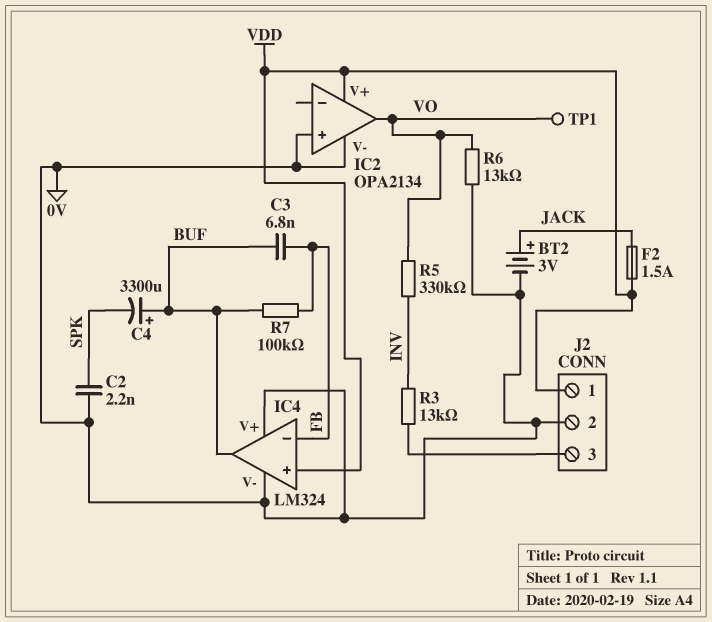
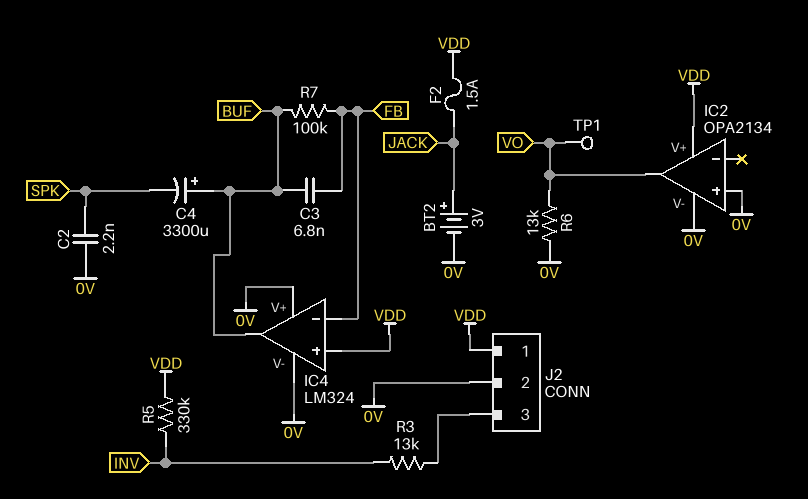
R5: 330k (INV, VO) -> 330k (INV, VDD)

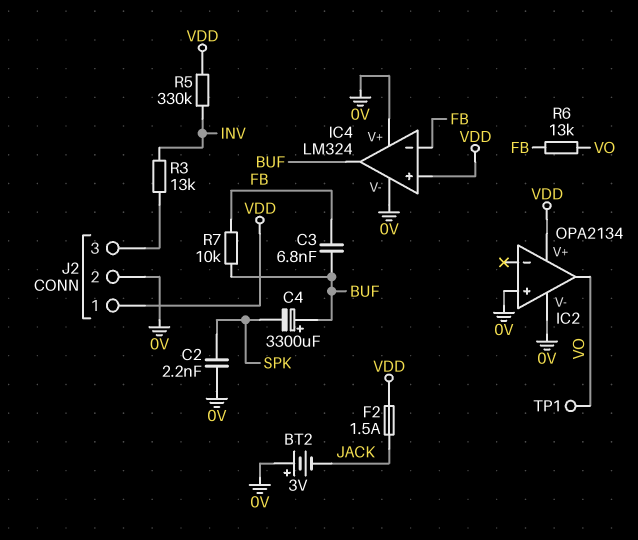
BT2: 3V (plus JACK, minus 0V) -> 3V (plus 0V, minus JACK)
R6: 13k (0V, VO) -> 13k (FB, VO)
R7: 100k (BUF, FB) -> 10k (BUF, FB)

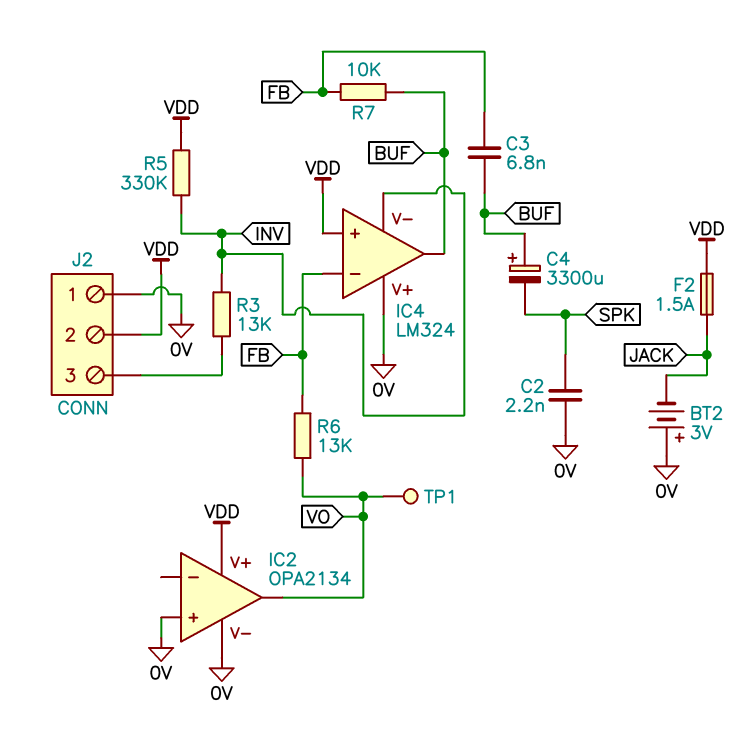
IC4 pin V-: 0V -> INV
J2 pin 1: VDD -> 0V
J2 pin 2: 0V -> VDD

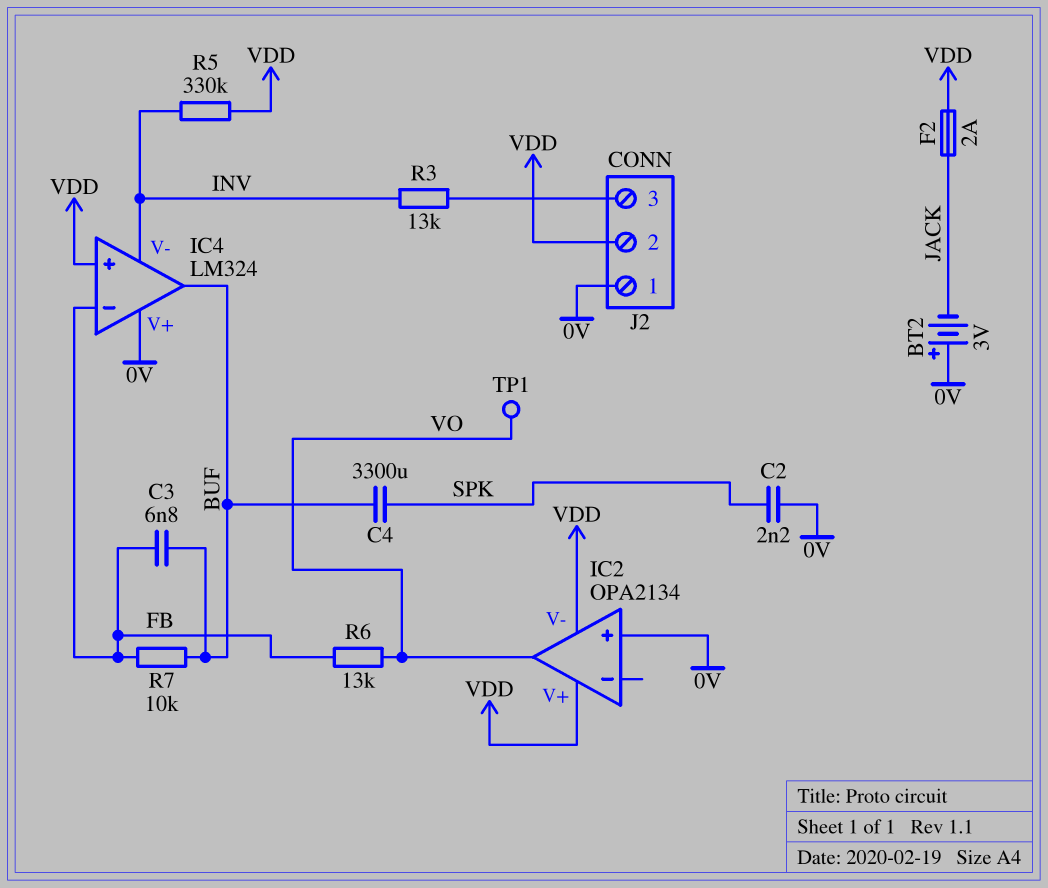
C4: 3300uF (plus BUF, minus SPK) -> 3300uF (BUF, SPK)
F2: 1.5A (JACK, VDD) -> 2A (JACK, VDD)
IC2 pin V-: 0V -> VDD

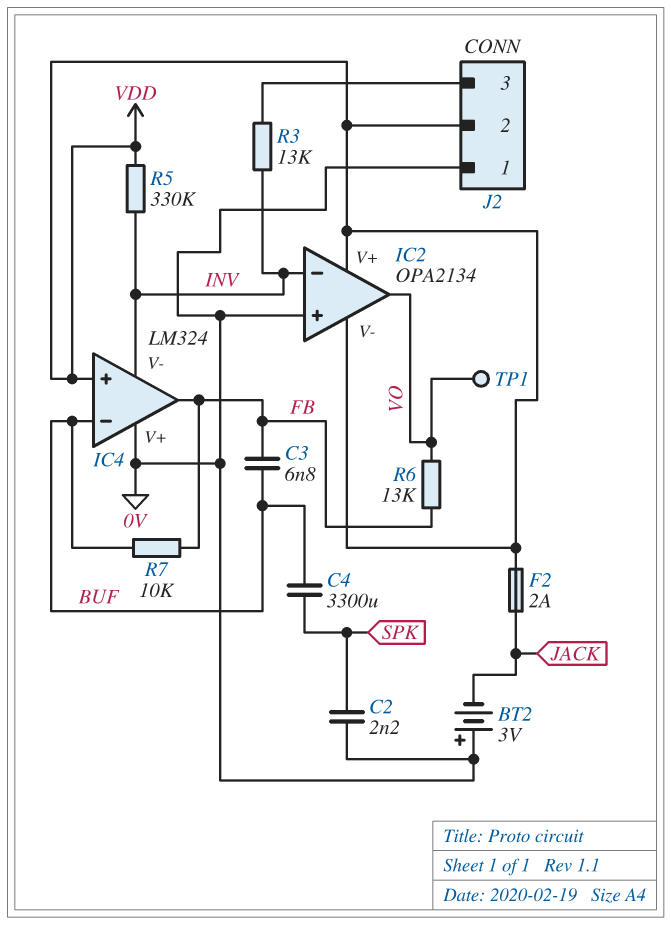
IC2 pin in-: none -> INV
IC4 pin in-: FB -> BUF
IC4 pin out: BUF -> FB

